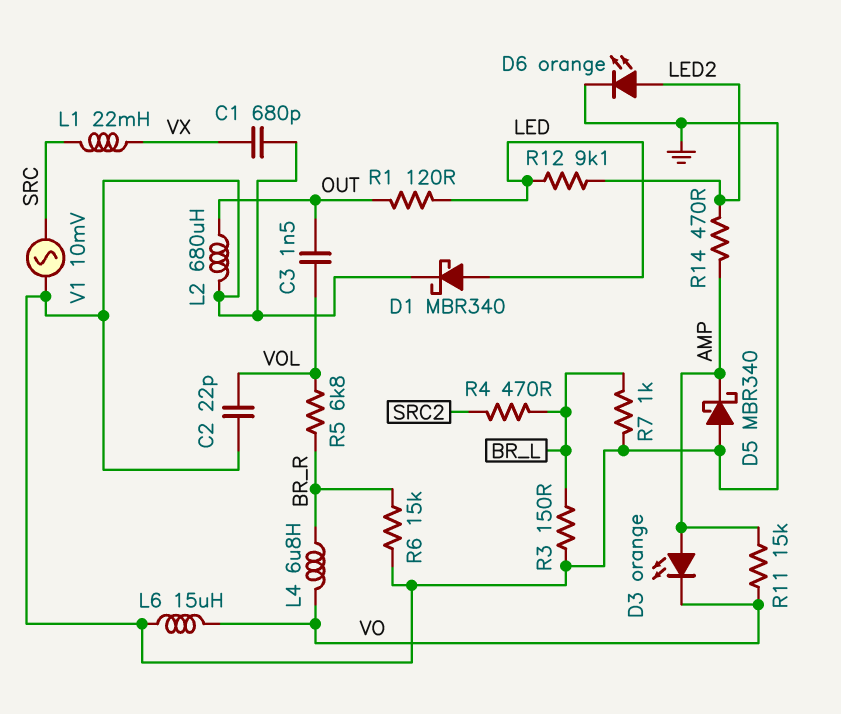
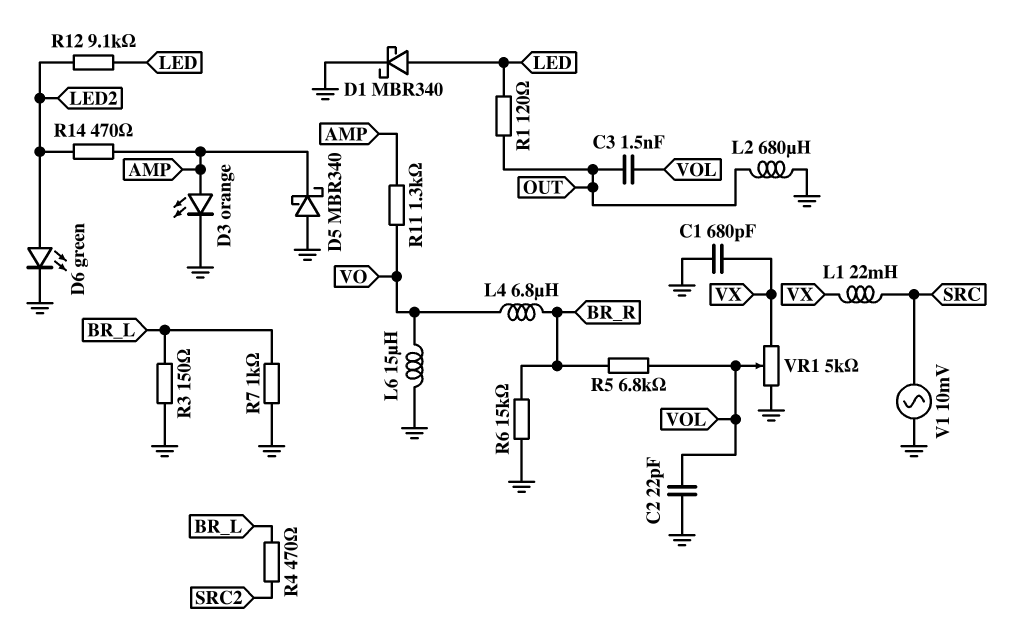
D3: LED orange (A AMP, K VO) -> LED orange (A AMP, K GND)
D6: LED orange (A LED2, K GND) -> LED green (A LED2, K GND)
R11: 15k (AMP, VO) -> 1.3k (AMP, VO)
VR1: none -> 5k (GND, VX, wiper VOL)

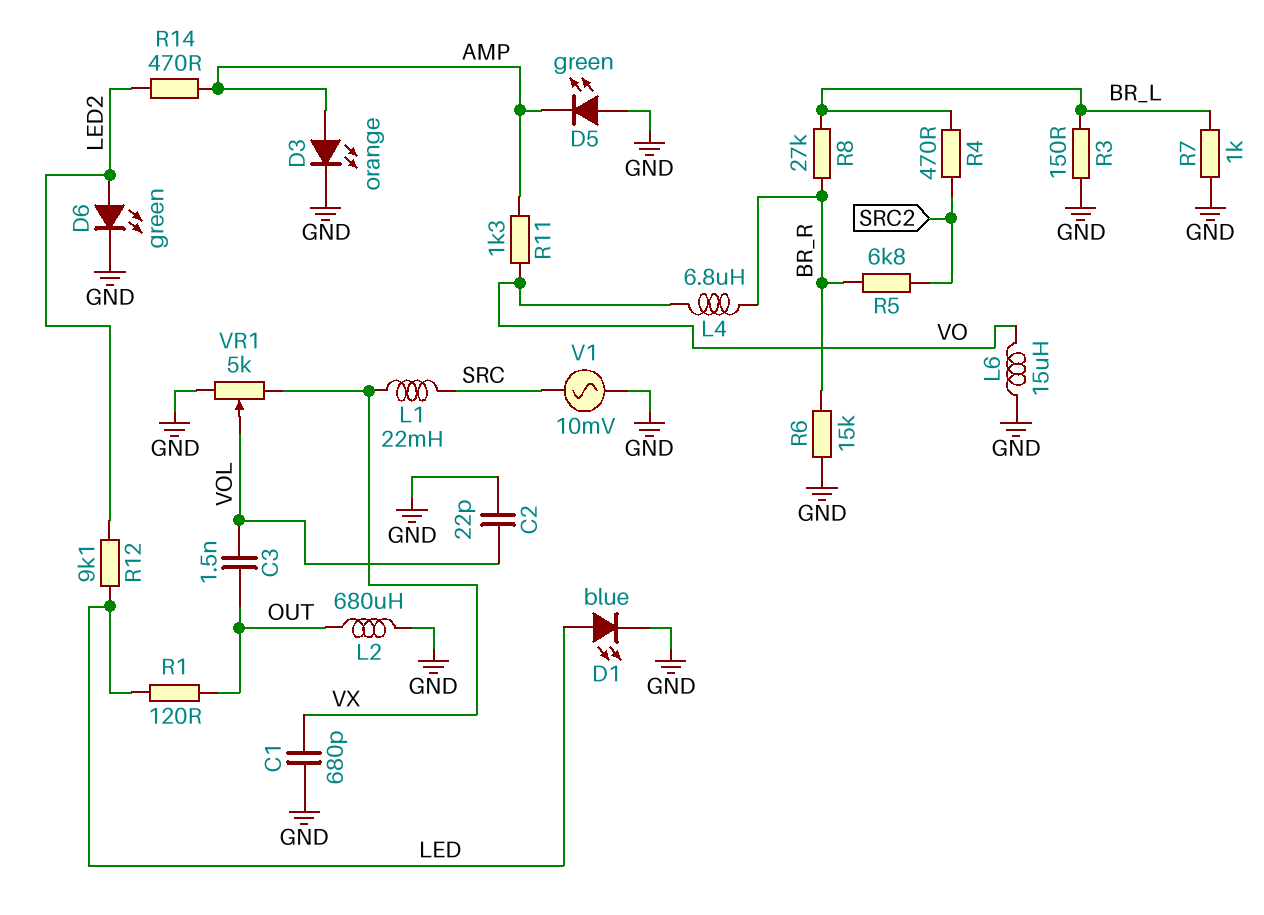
D1: schottky MBR340 (A LED, K GND) -> LED blue (A LED, K GND)
D5: schottky MBR340 (A GND, K AMP) -> LED green (A GND, K AMP)
R5: 6.8k (BR_R, VOL) -> 6.8k (BR_R, SRC2)
R8: none -> 27k (BR_L, BR_R)

